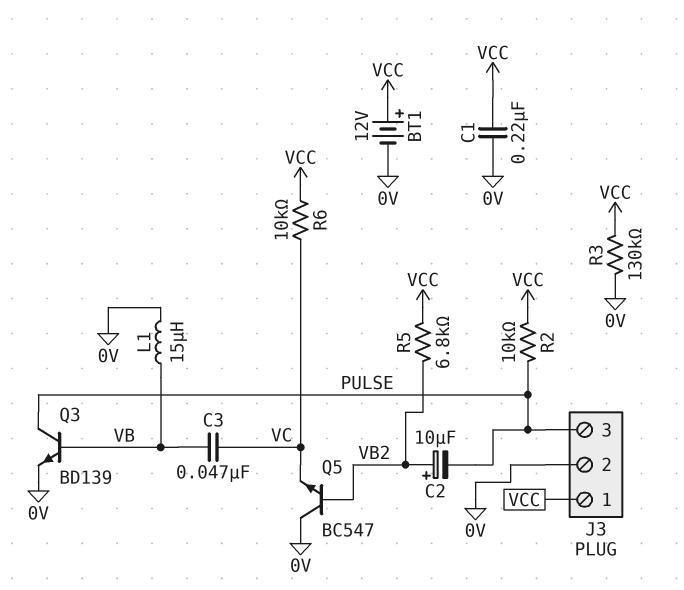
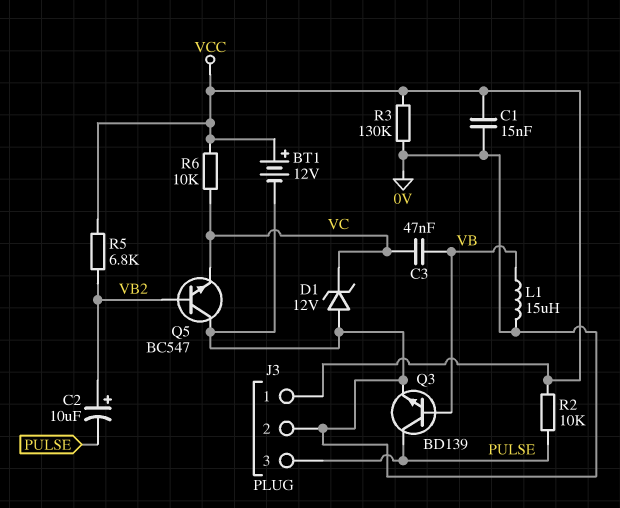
C1: 220nF (0V, VCC) -> 15nF (0V, VCC)
D1: none -> zener 12V (A 0V, K VC)

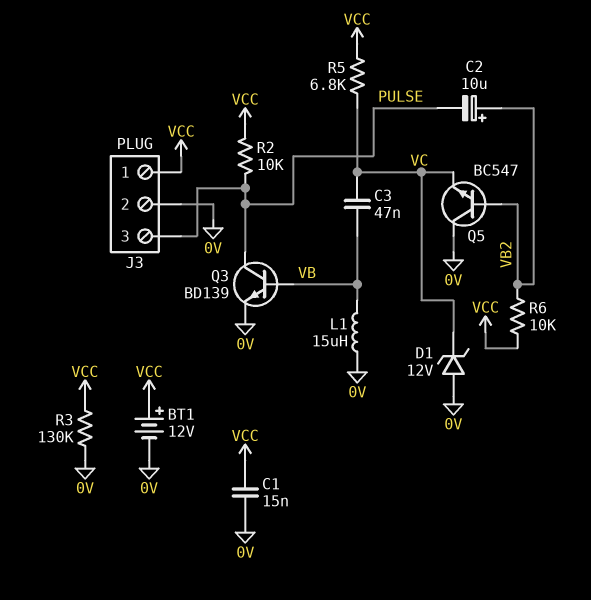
R5: 6.8k (VB2, VCC) -> 6.8k (VC, VCC)
R6: 10k (VC, VCC) -> 10k (VB2, VCC)

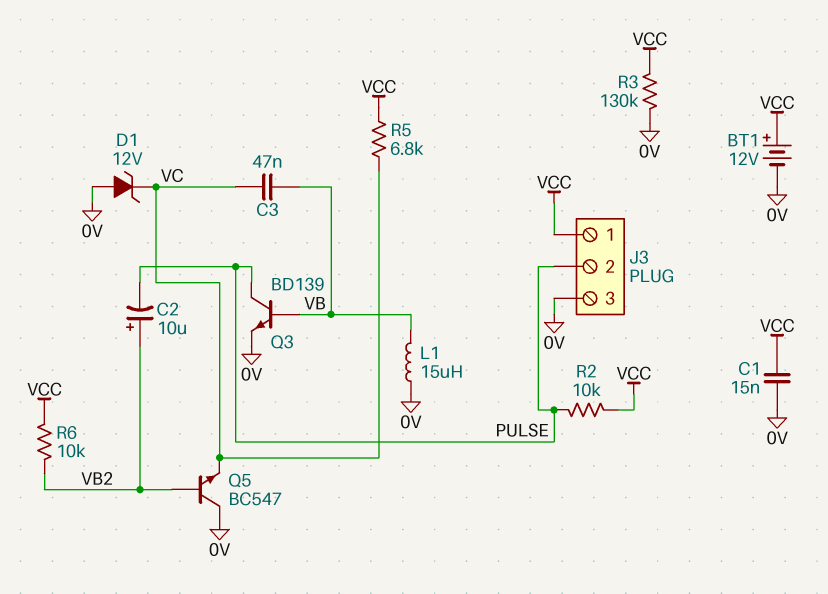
J3 pin 2: 0V -> PULSE
J3 pin 3: PULSE -> 0V

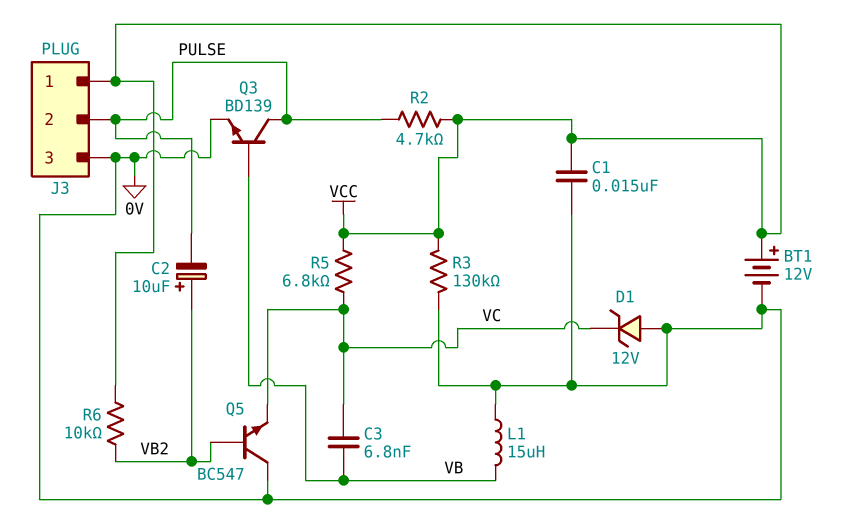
C3: 47nF (VB, VC) -> 6.8nF (VB, VC)
R2: 10k (PULSE, VCC) -> 4.7k (PULSE, VCC)

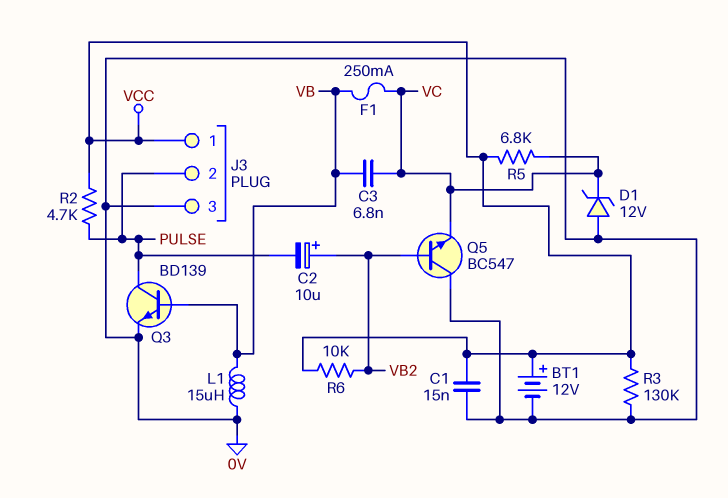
F1: none -> 250mA (VB, VC)

